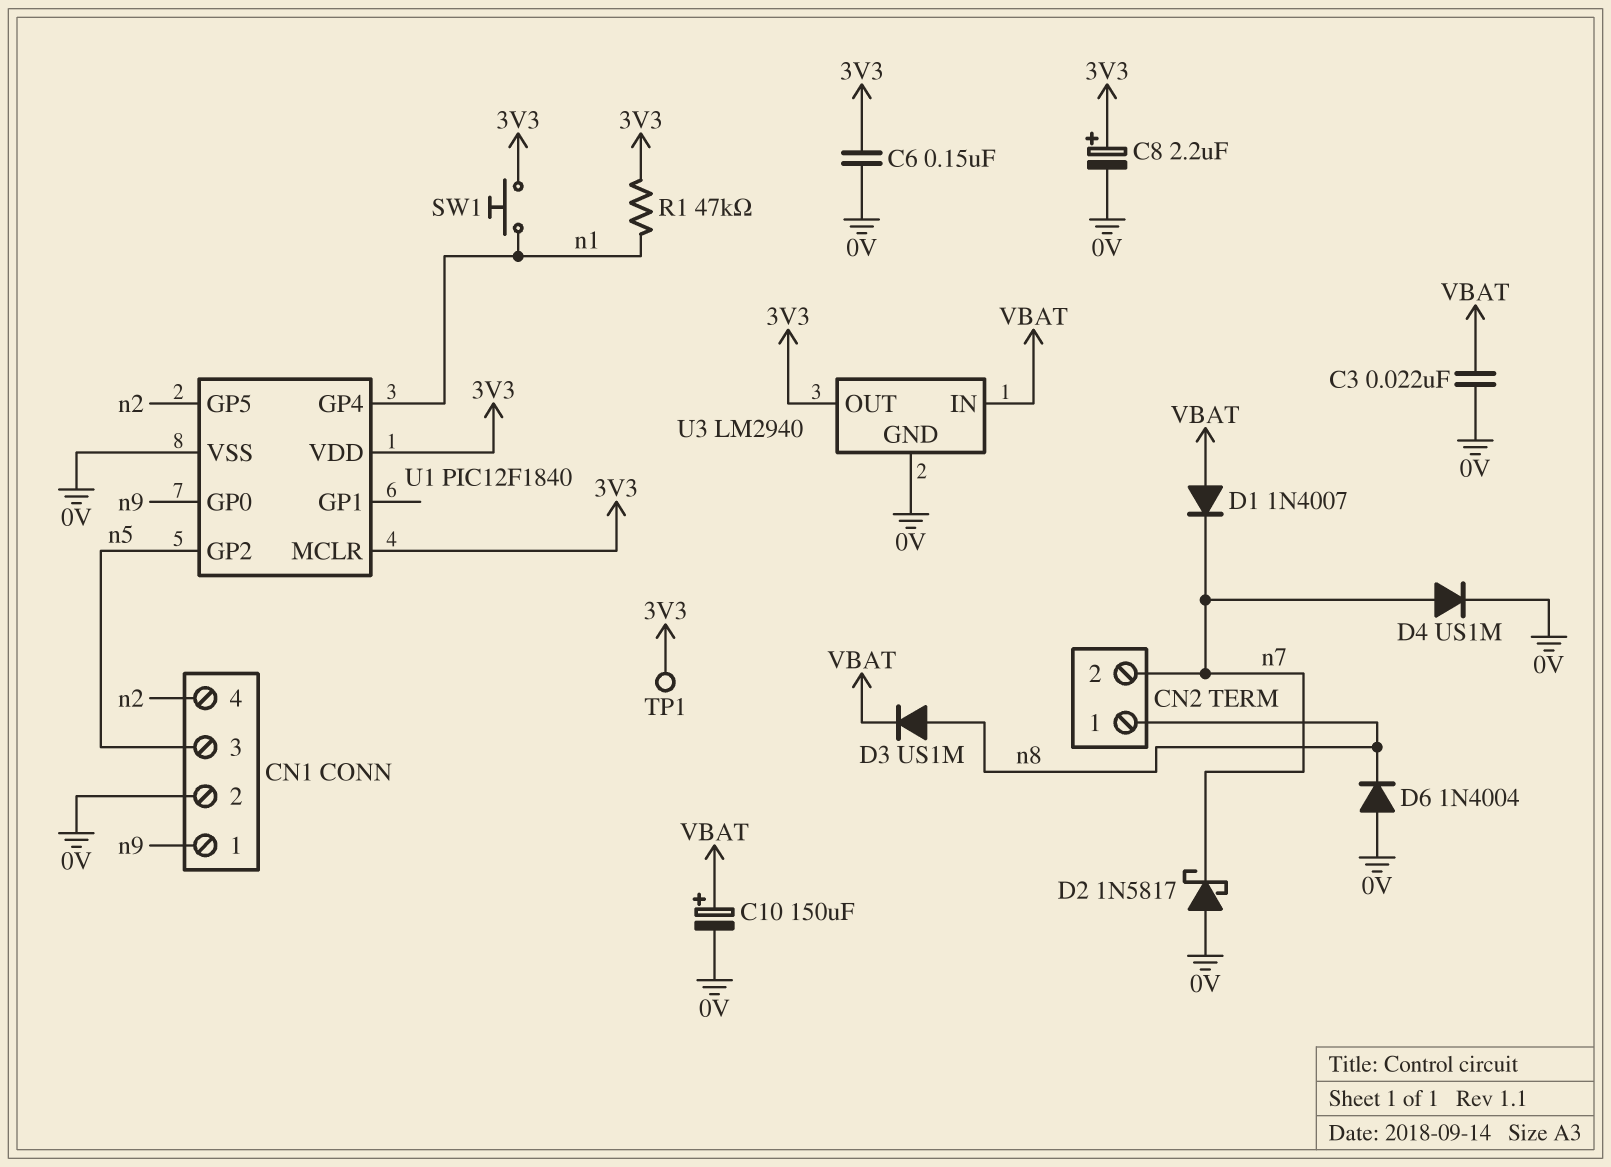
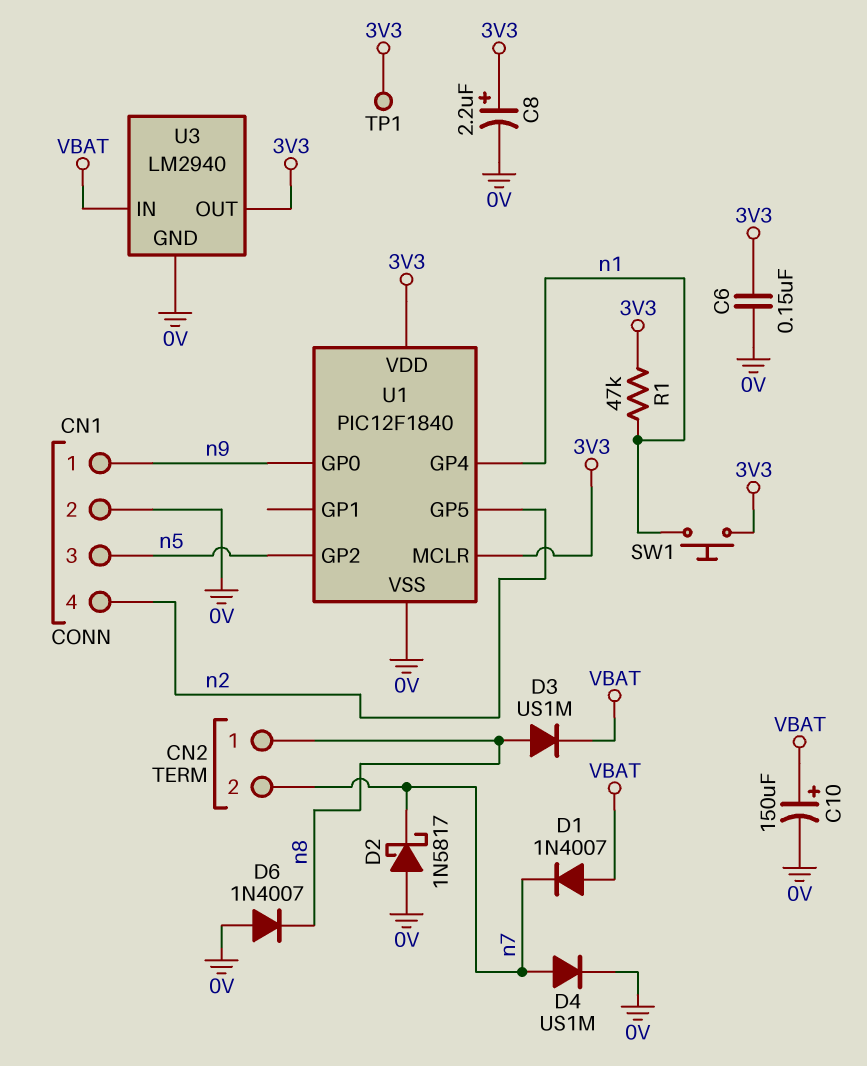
C3: 22nF (0V, VBAT) -> none
D6: diode 1N4004 (A 0V, K n8) -> diode 1N4007 (A 0V, K n8)

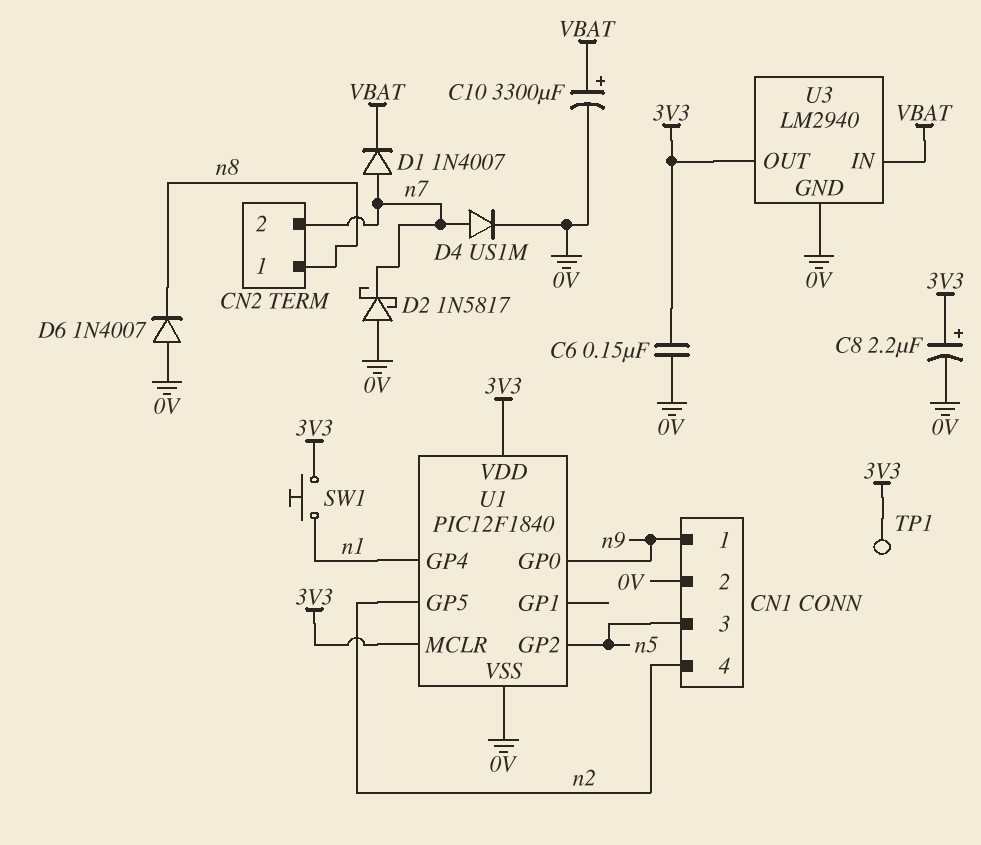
C10: 150uF (plus VBAT, minus 0V) -> 3300uF (plus VBAT, minus 0V)
D1: diode 1N4007 (A VBAT, K n7) -> diode 1N4007 (A n7, K VBAT)
D3: diode US1M (A n8, K VBAT) -> none
R1: 47k (3V3, n1) -> none

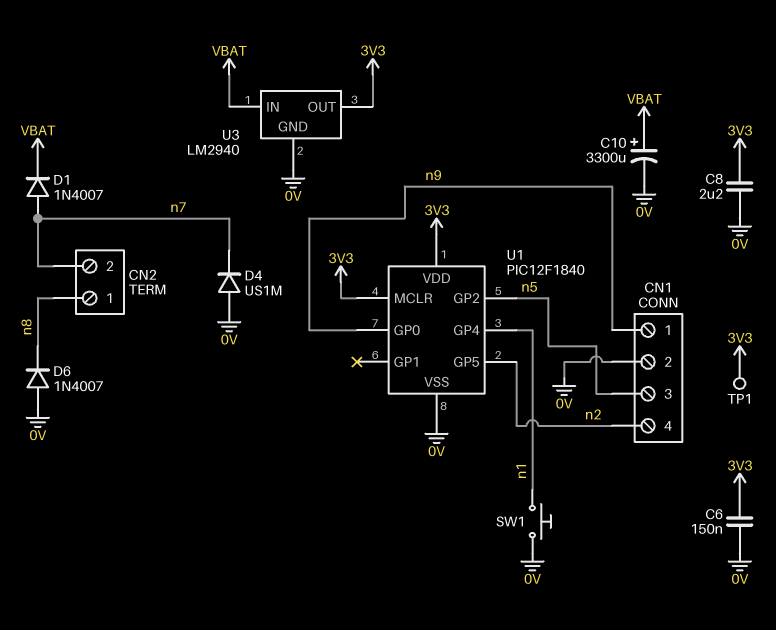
C8: 2.2uF (plus 3V3, minus 0V) -> 2.2uF (0V, 3V3)
D2: schottky 1N5817 (A 0V, K n7) -> none
D4: diode US1M (A n7, K 0V) -> diode US1M (A 0V, K n7)
SW1: button (3V3, n1) -> button (0V, n1)

